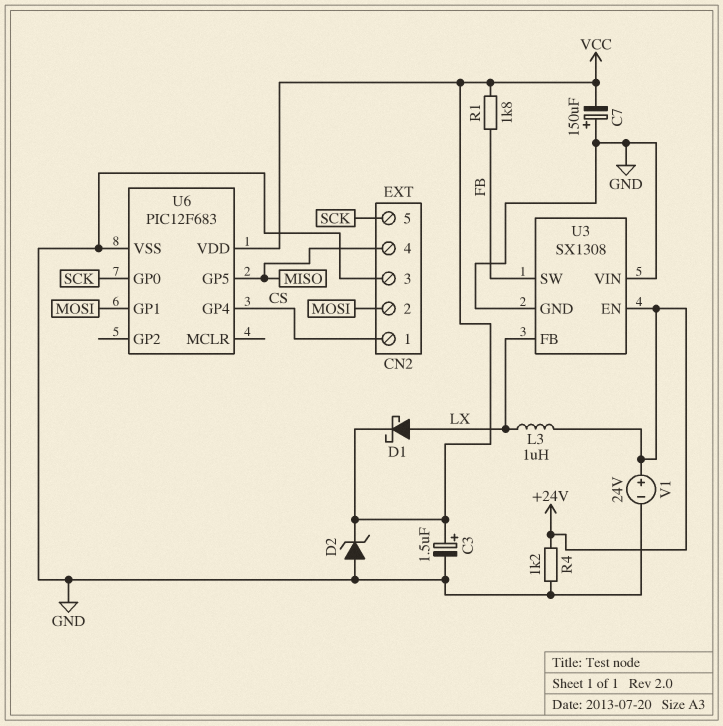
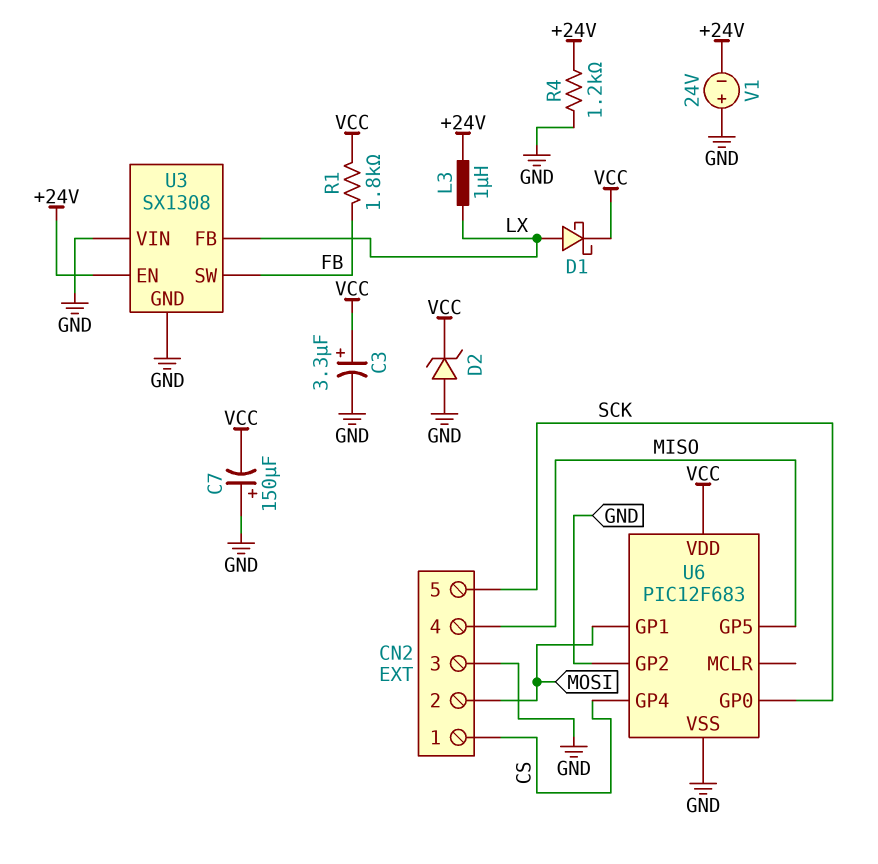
C3: 1.5uF (plus VCC, minus GND) -> 3.3uF (plus VCC, minus GND)
U6 pin GP2: none -> GND
V1: 24V (plus +24V, minus GND) -> 24V (plus GND, minus +24V)

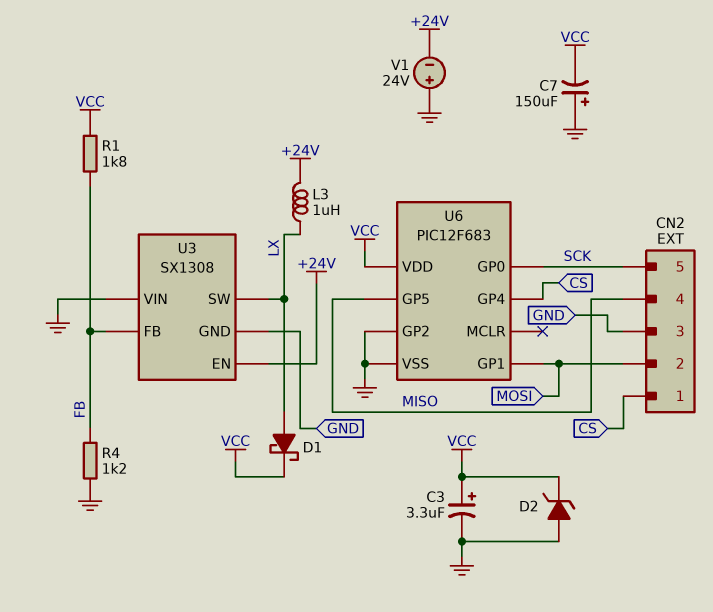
R4: 1.2k (+24V, GND) -> 1.2k (FB, GND)
U3 pin FB: LX -> FB
U3 pin SW: FB -> LX

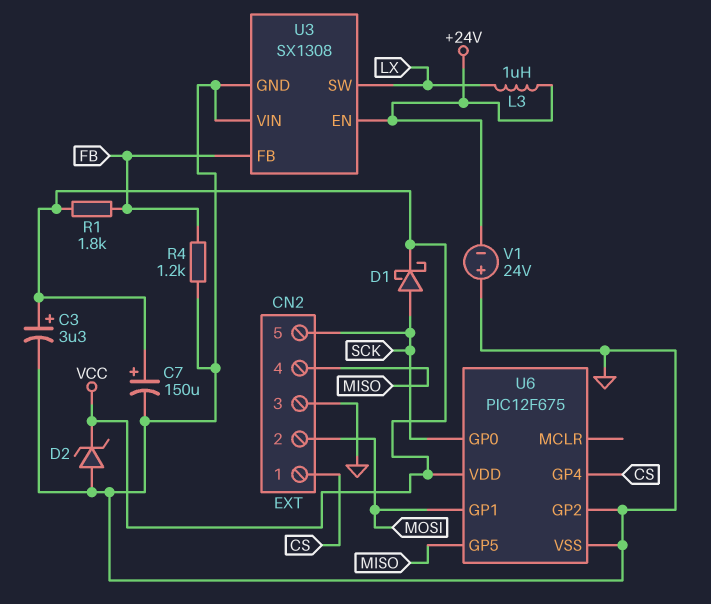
C7: 150uF (plus GND, minus VCC) -> 150uF (plus VCC, minus GND)
D1: schottky (A LX, K VCC) -> schottky (A SCK, K VCC)
U6: PIC12F683 -> PIC12F675

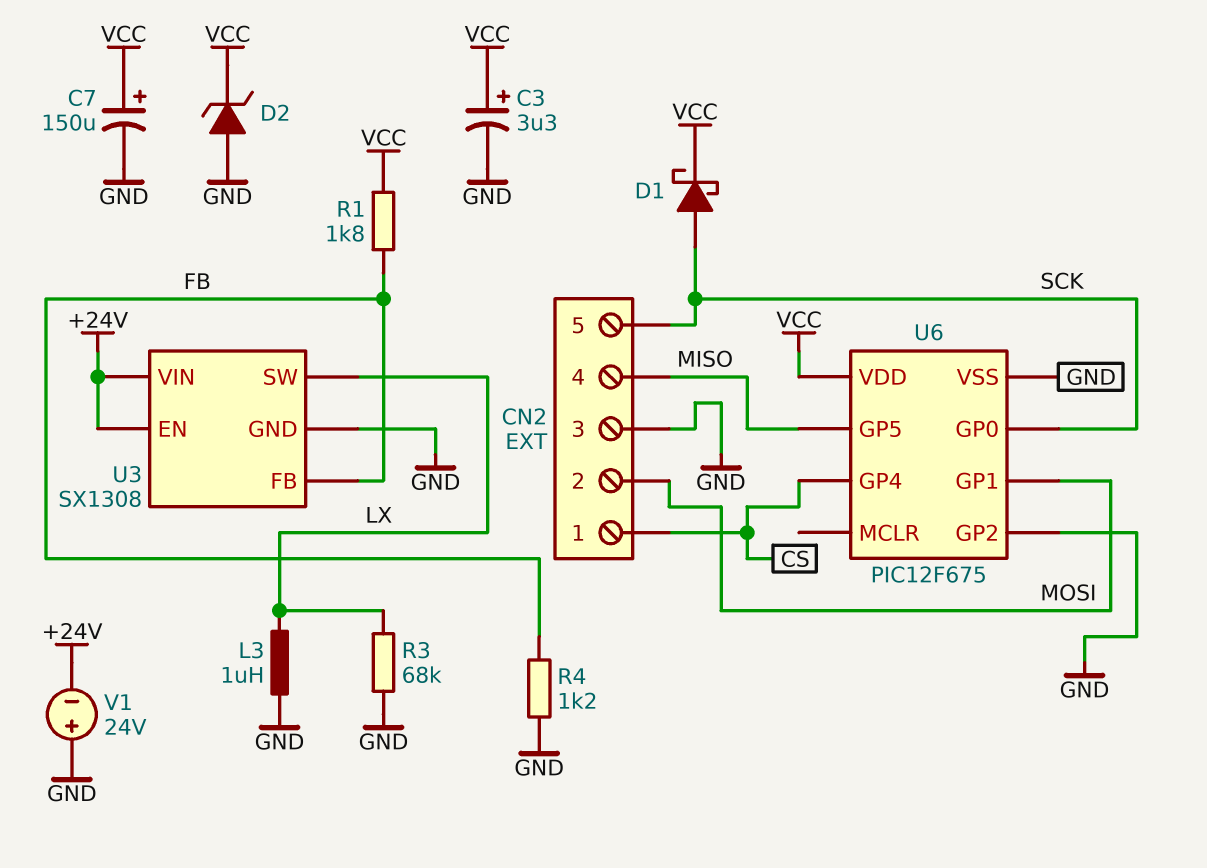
L3: 1uH (+24V, LX) -> 1uH (GND, LX)
R3: none -> 68k (GND, LX)
U3 pin VIN: GND -> +24V

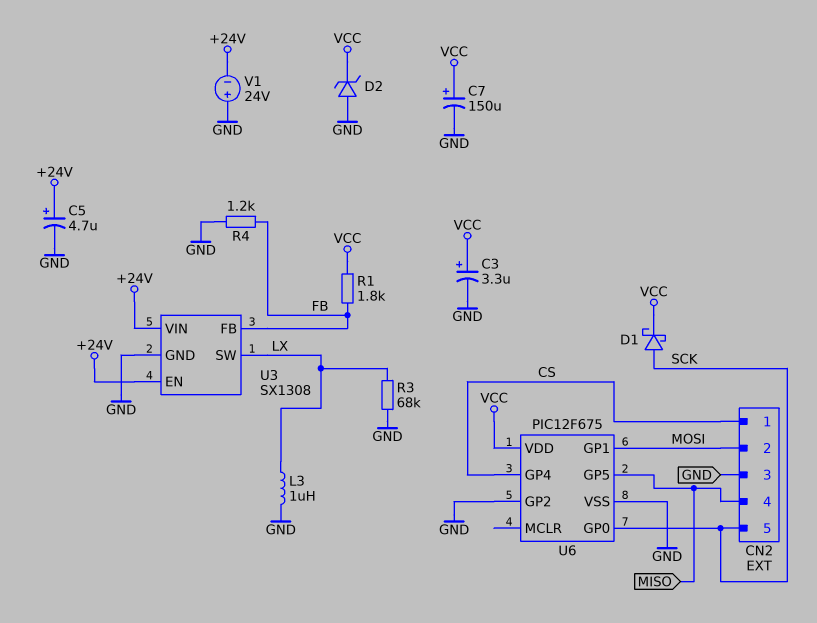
C5: none -> 4.7uF (plus +24V, minus GND)

